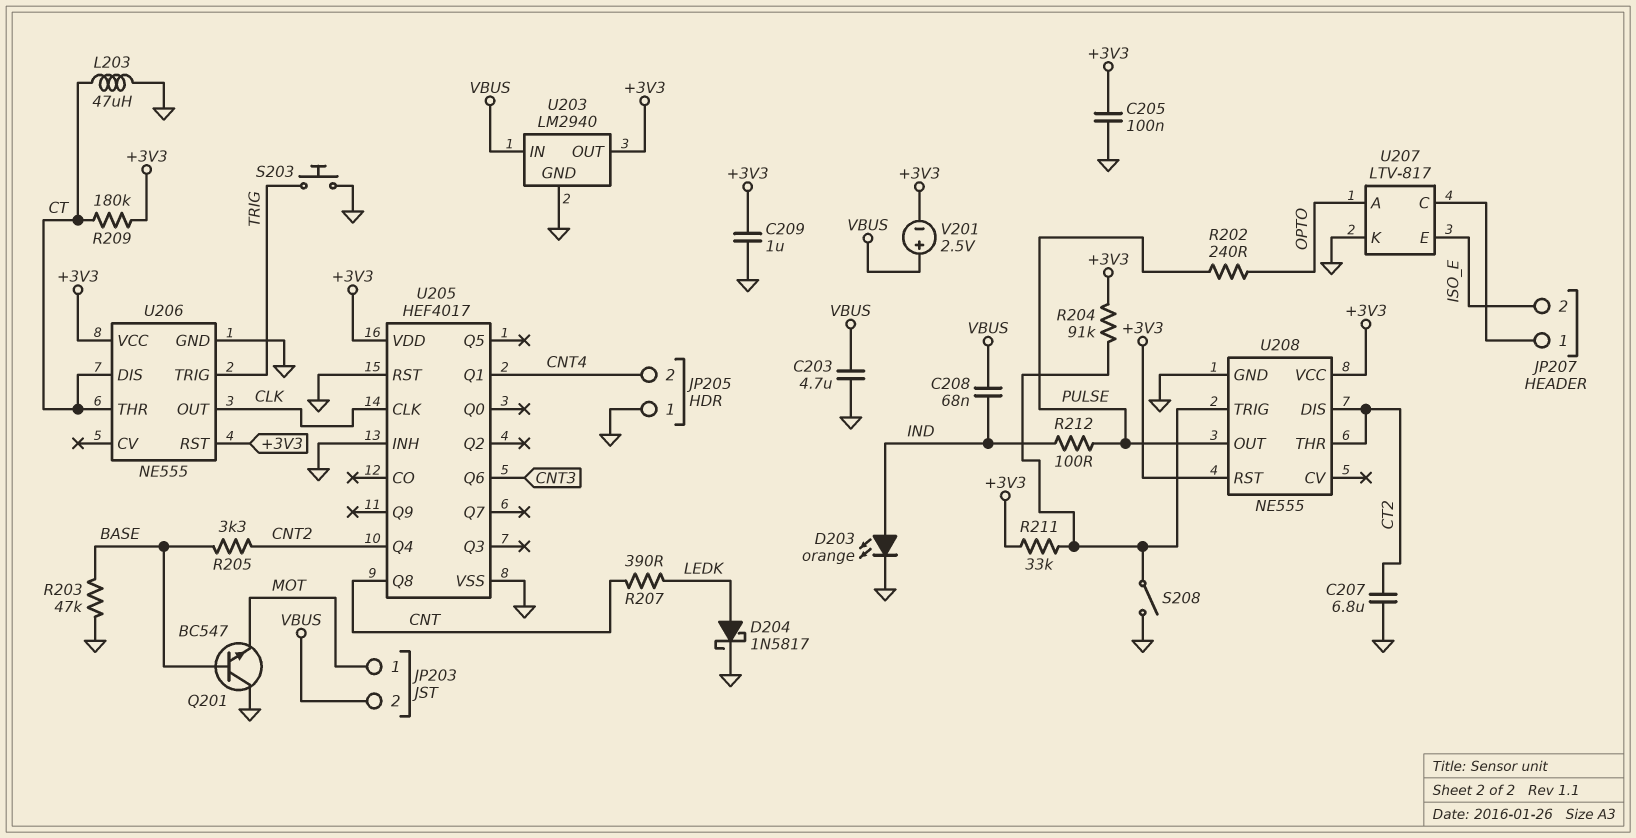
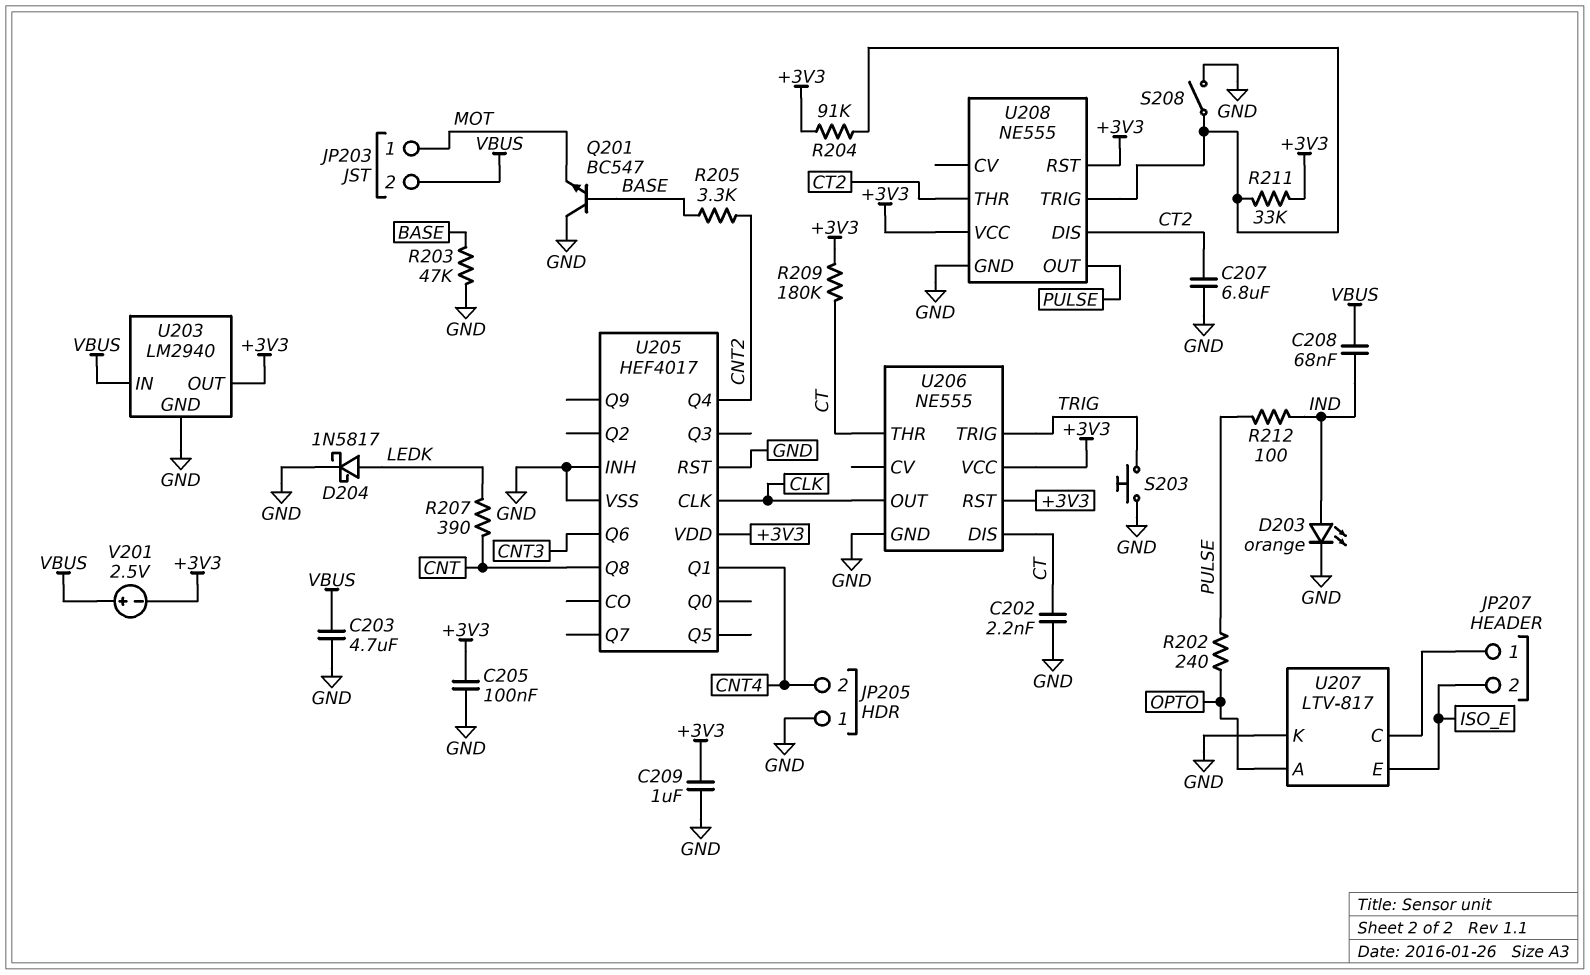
C202: none -> 2.2nF (CT, GND)
L203: 47uH (CT, GND) -> none

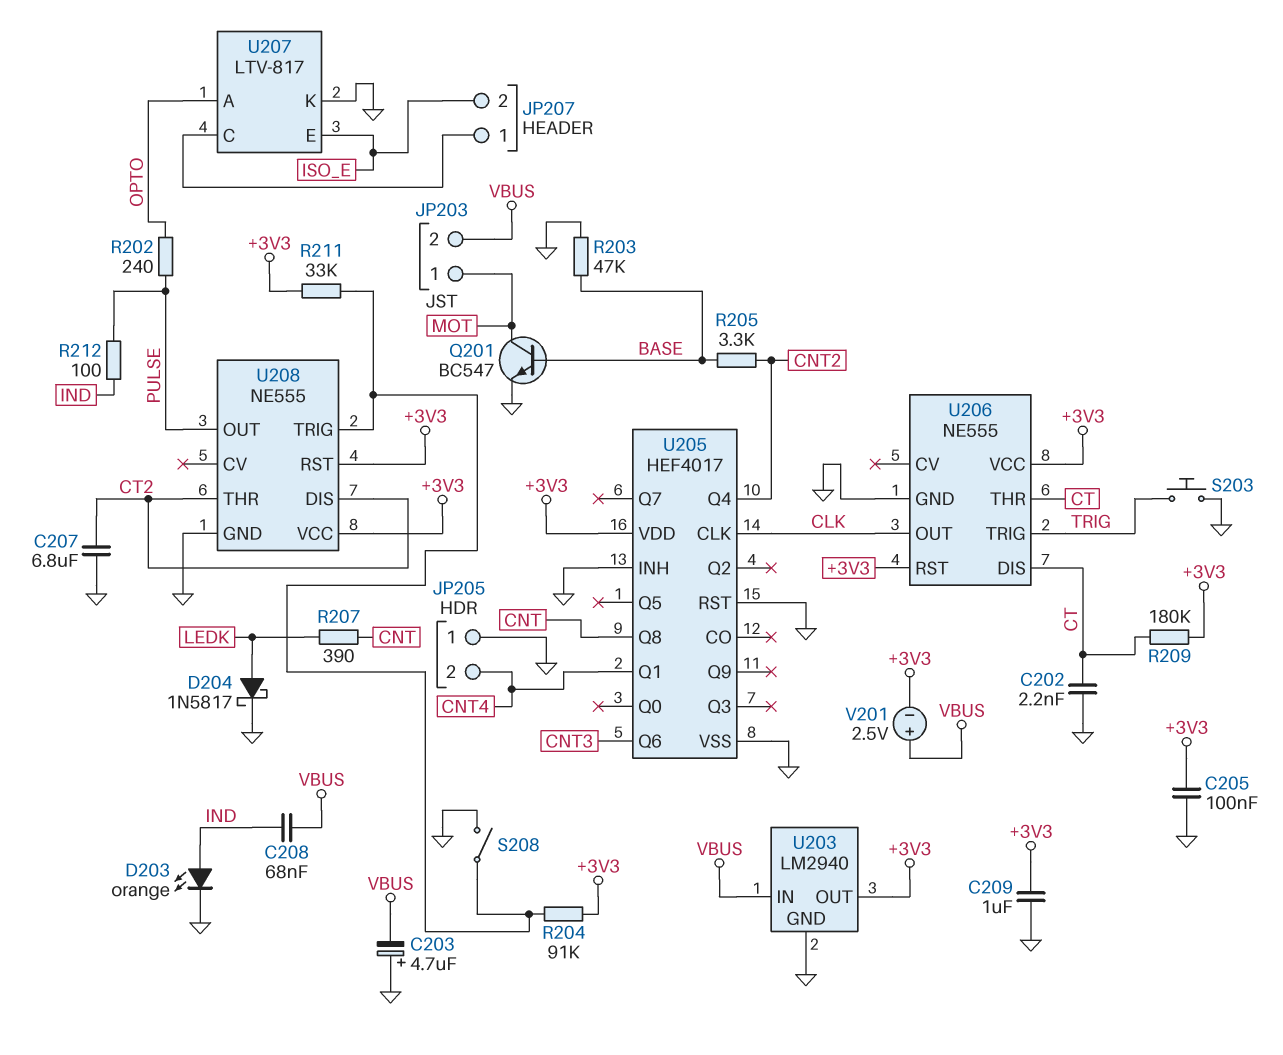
C203: 4.7uF (GND, VBUS) -> 4.7uF (plus GND, minus VBUS)
Q201: NPN BC547 (B BASE, C GND, E MOT) -> NPN BC547 (B BASE, C MOT, E GND)

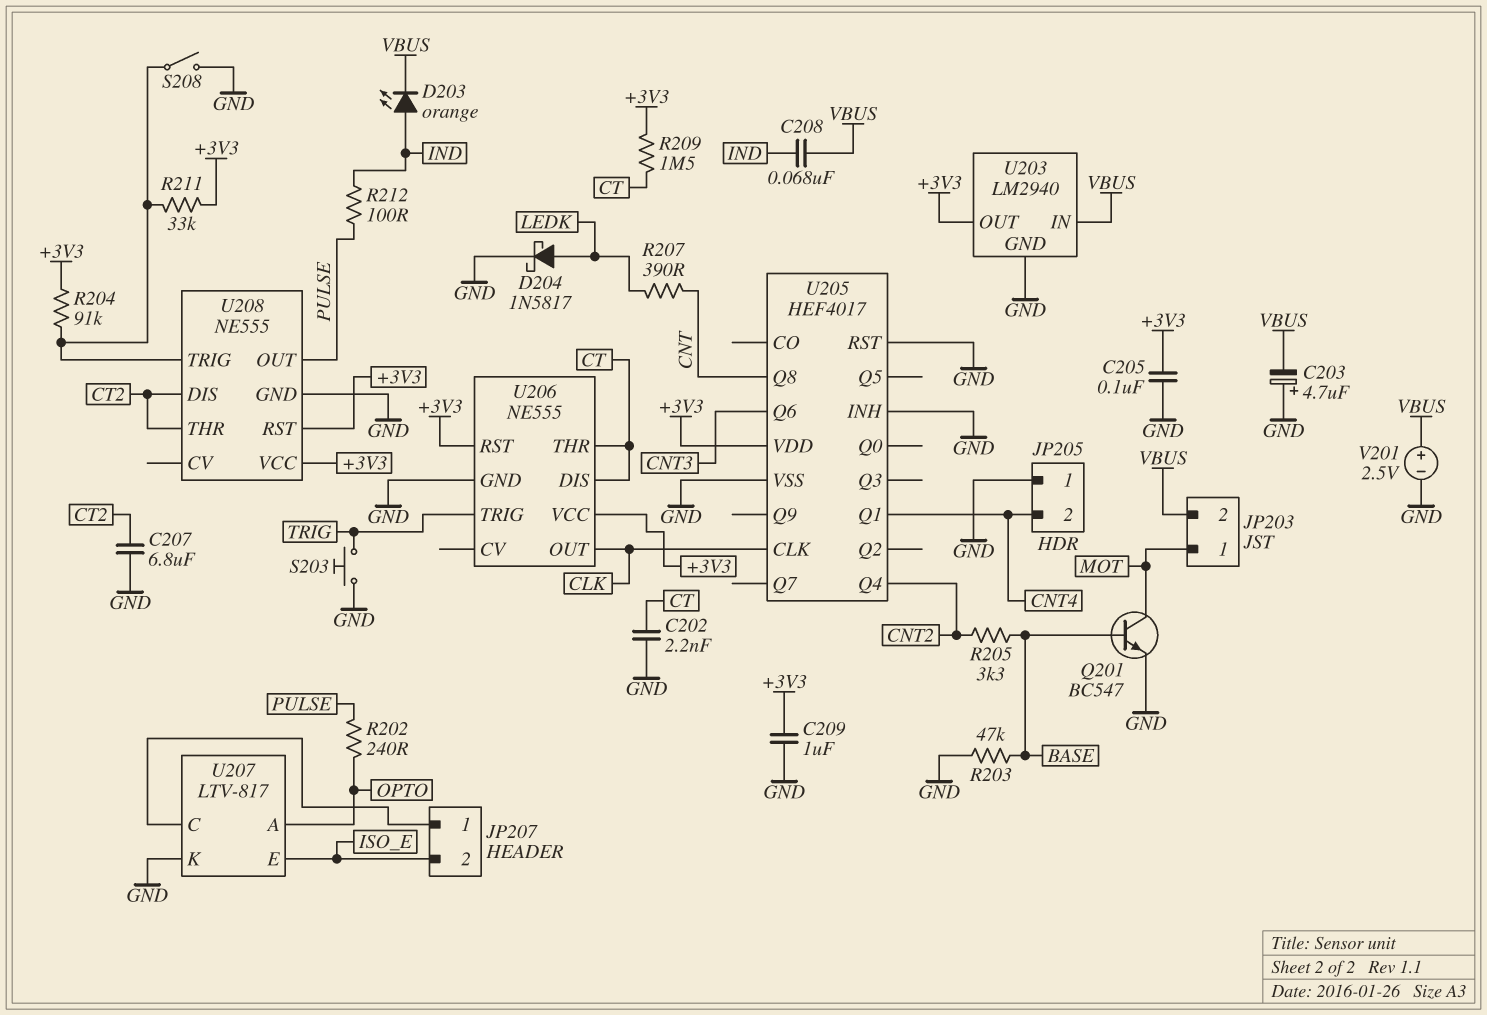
D203: LED orange (A IND, K GND) -> LED orange (A IND, K VBUS)
R209: 180k (+3V3, CT) -> 1.5M (+3V3, CT)
V201: 2.5V (plus VBUS, minus +3V3) -> 2.5V (plus VBUS, minus GND)

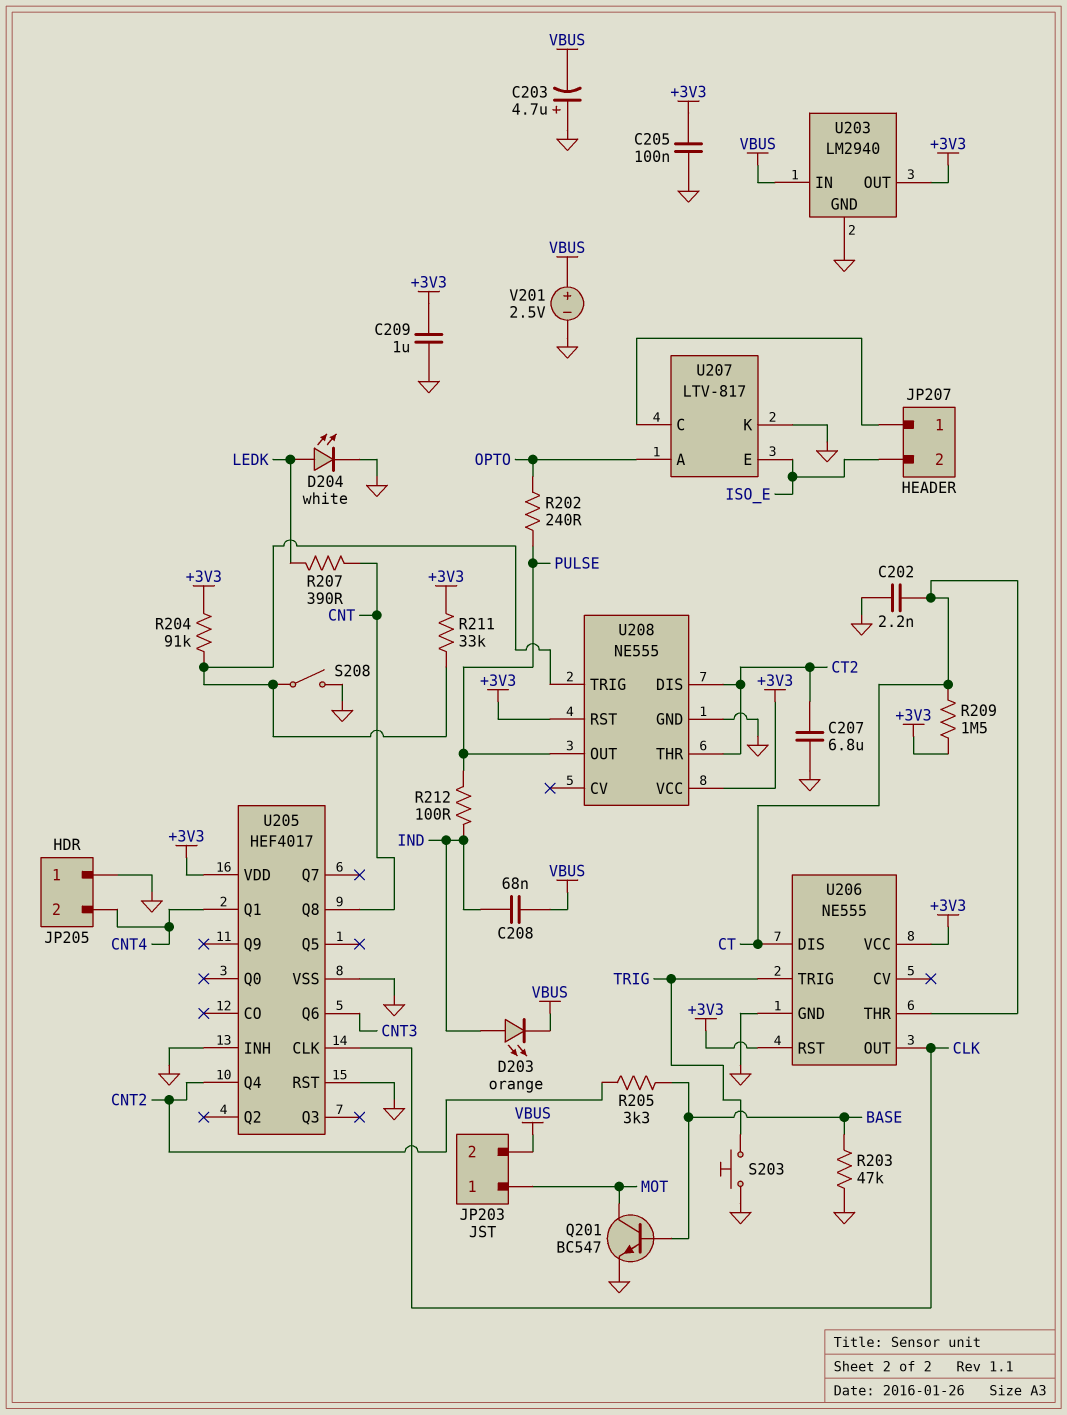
D204: schottky 1N5817 (A LEDK, K GND) -> LED white (A LEDK, K GND)

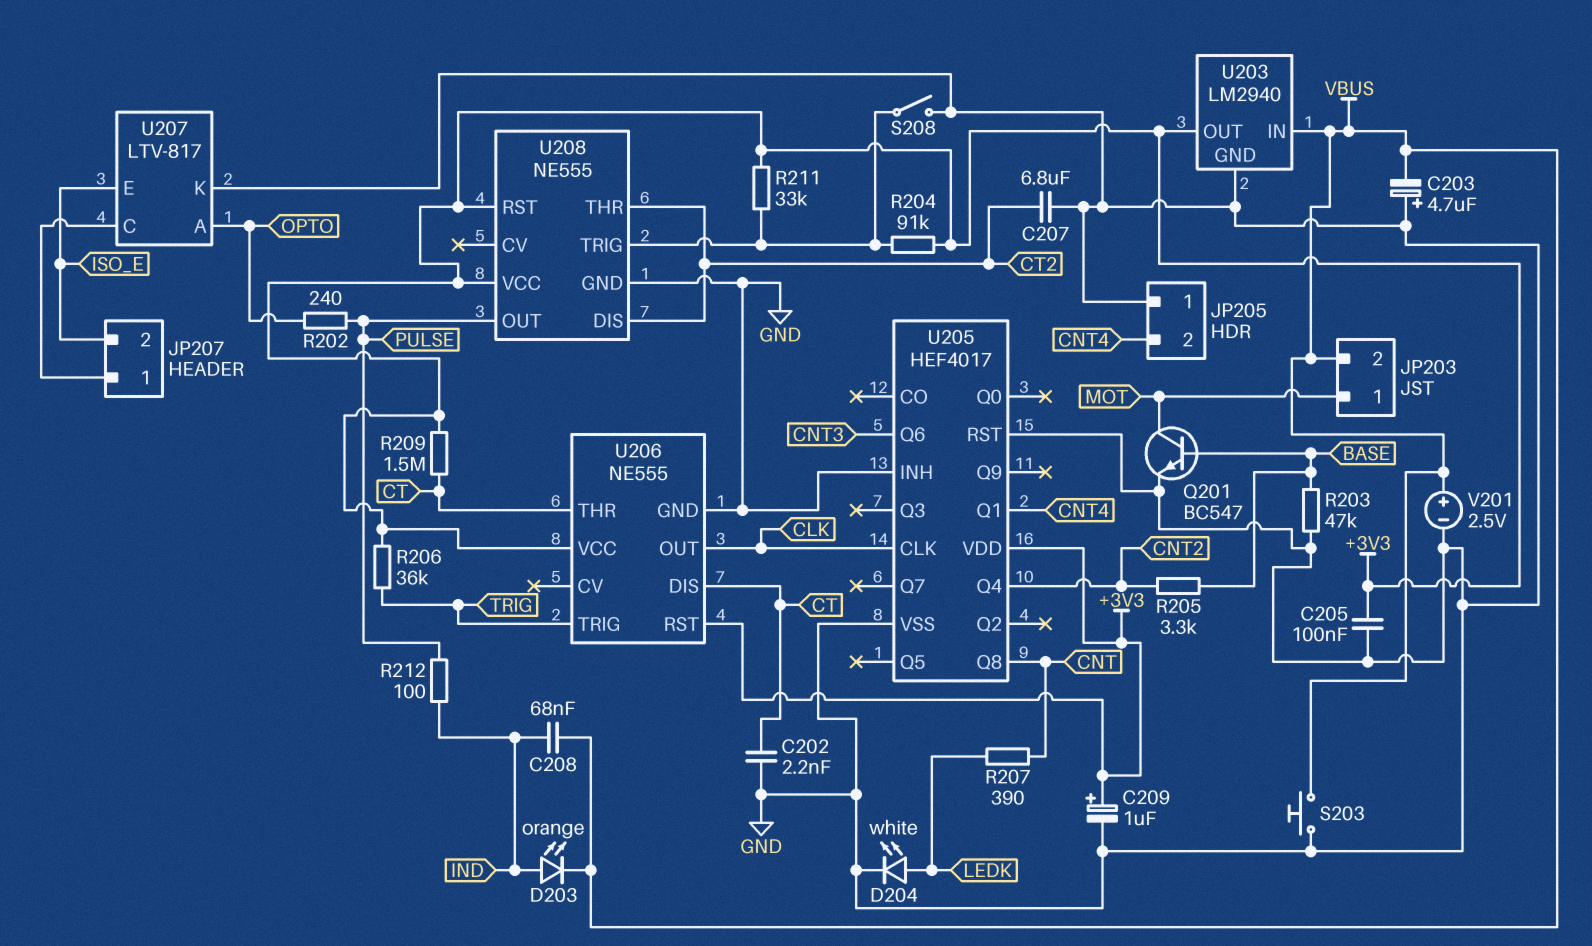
C209: 1uF (+3V3, GND) -> 1uF (plus +3V3, minus GND)
R206: none -> 36k (+3V3, TRIG)
S203: button (GND, TRIG) -> button (GND, VBUS)

